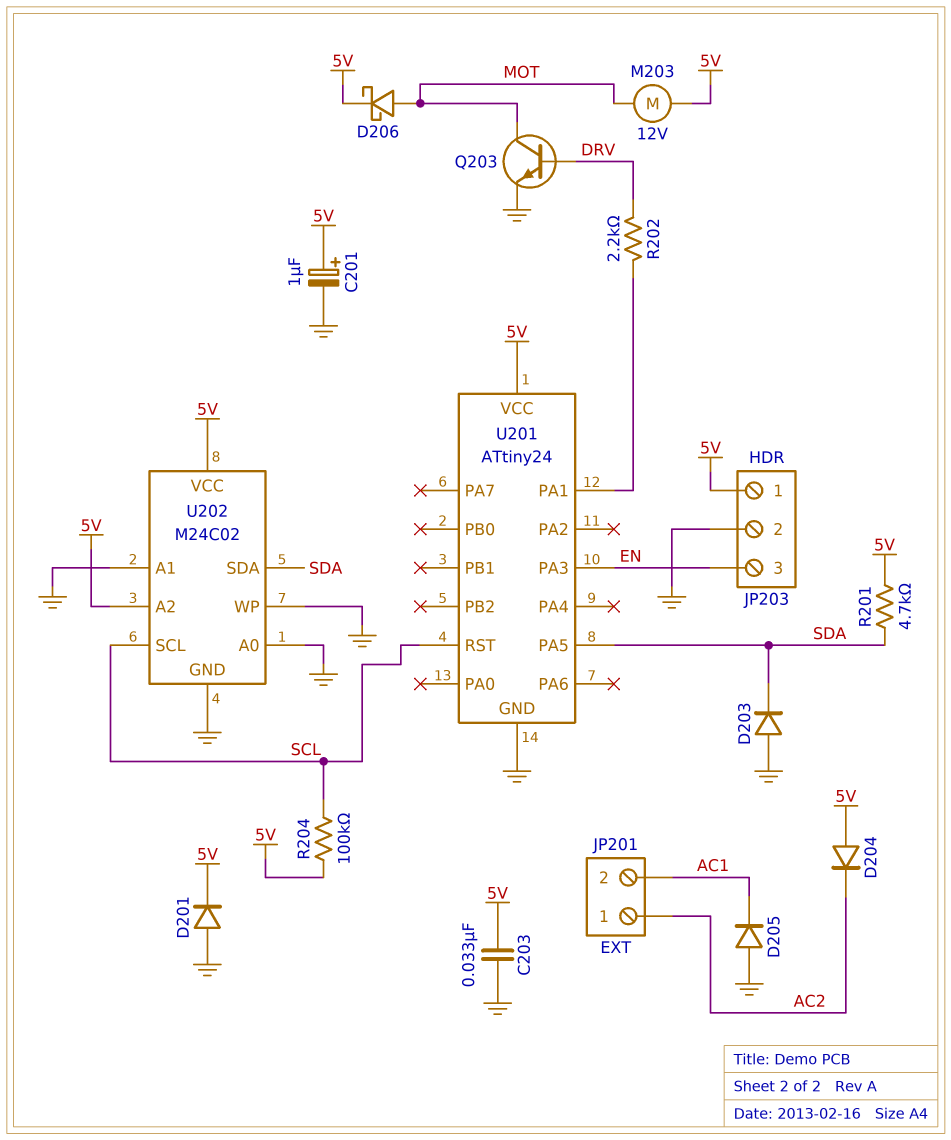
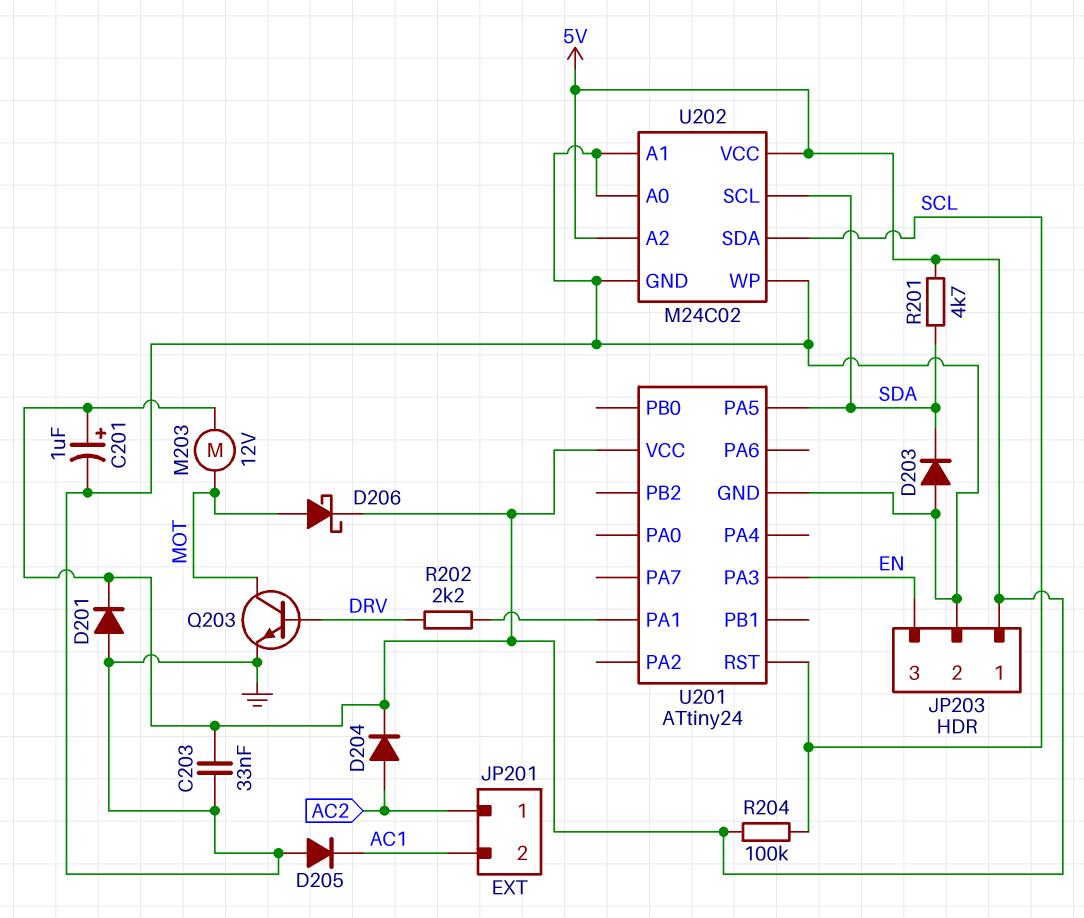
D204: diode (A 5V, K AC2) -> diode (A AC2, K 5V)
U202 pin SCL: SCL -> SDA
U202 pin SDA: SDA -> SCL

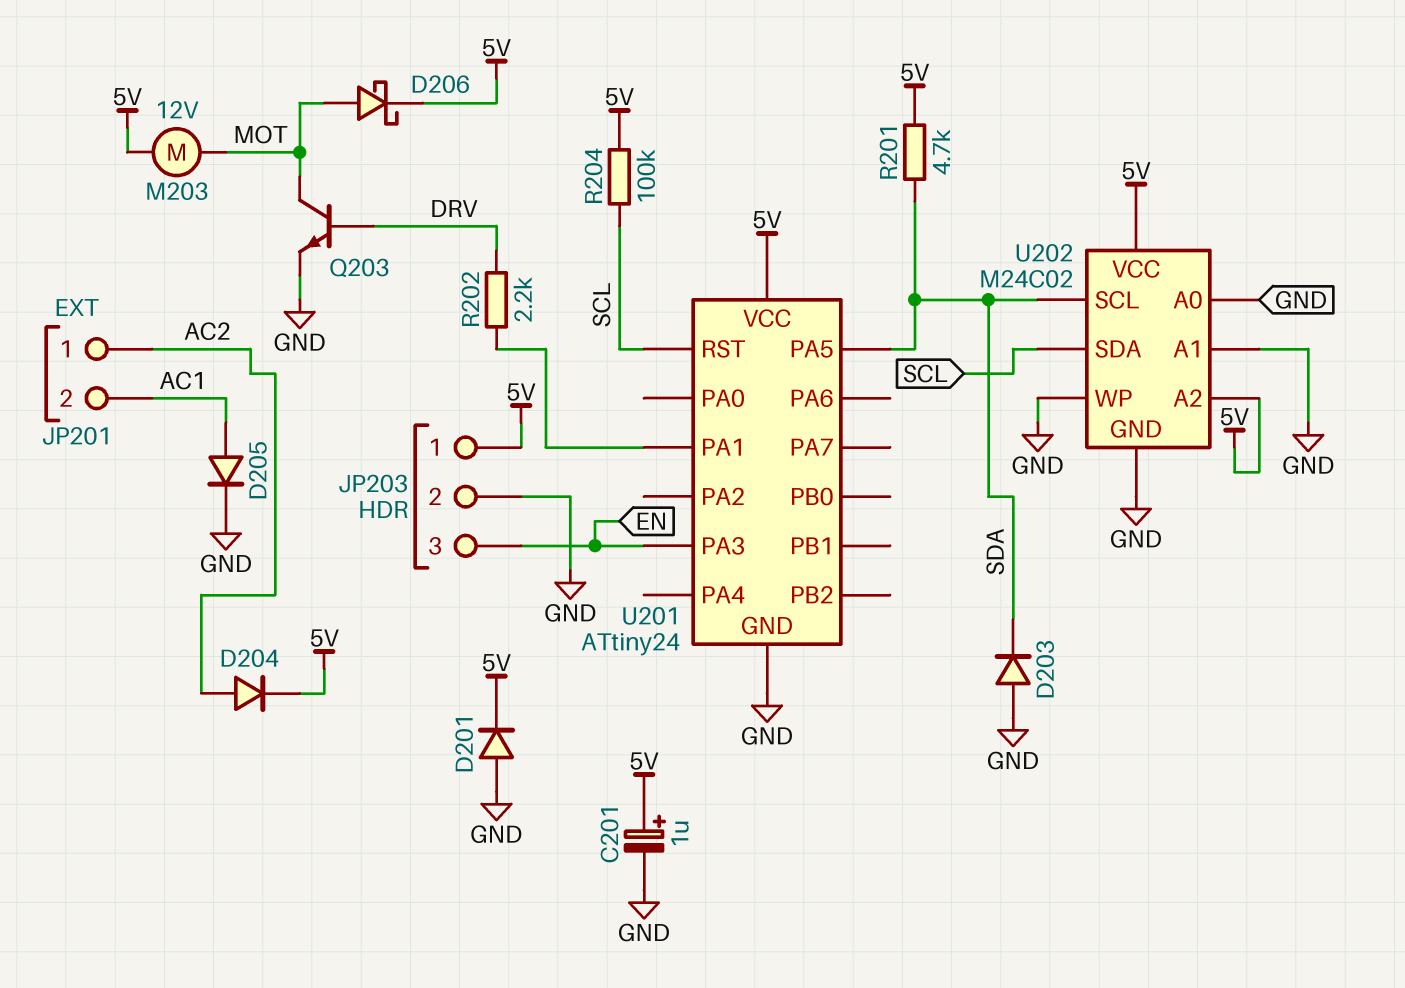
C203: 33nF (5V, GND) -> none
D205: diode (A GND, K AC1) -> diode (A AC1, K GND)

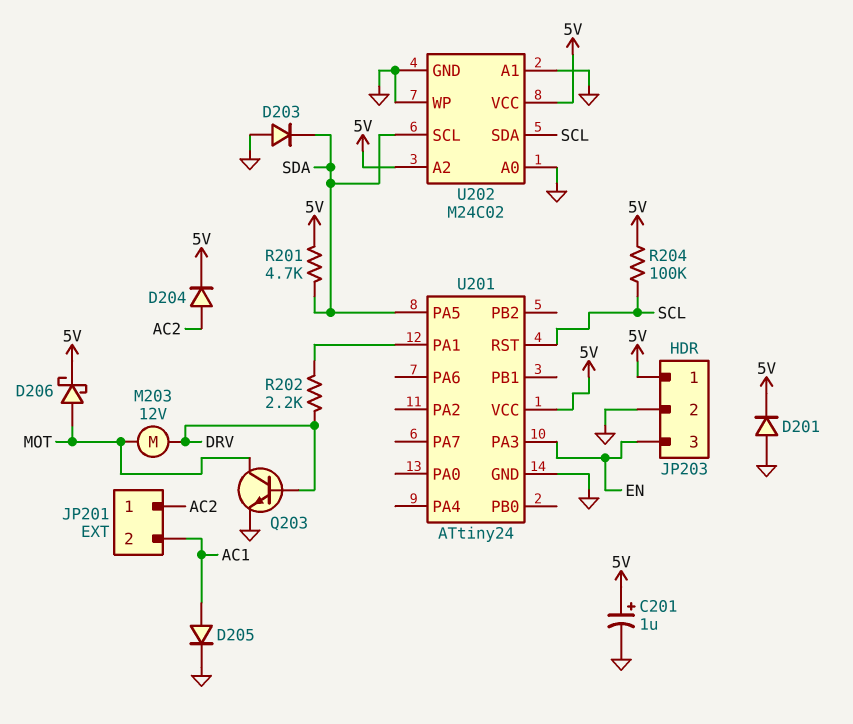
M203: motor 12V (5V, MOT) -> motor 12V (DRV, MOT)

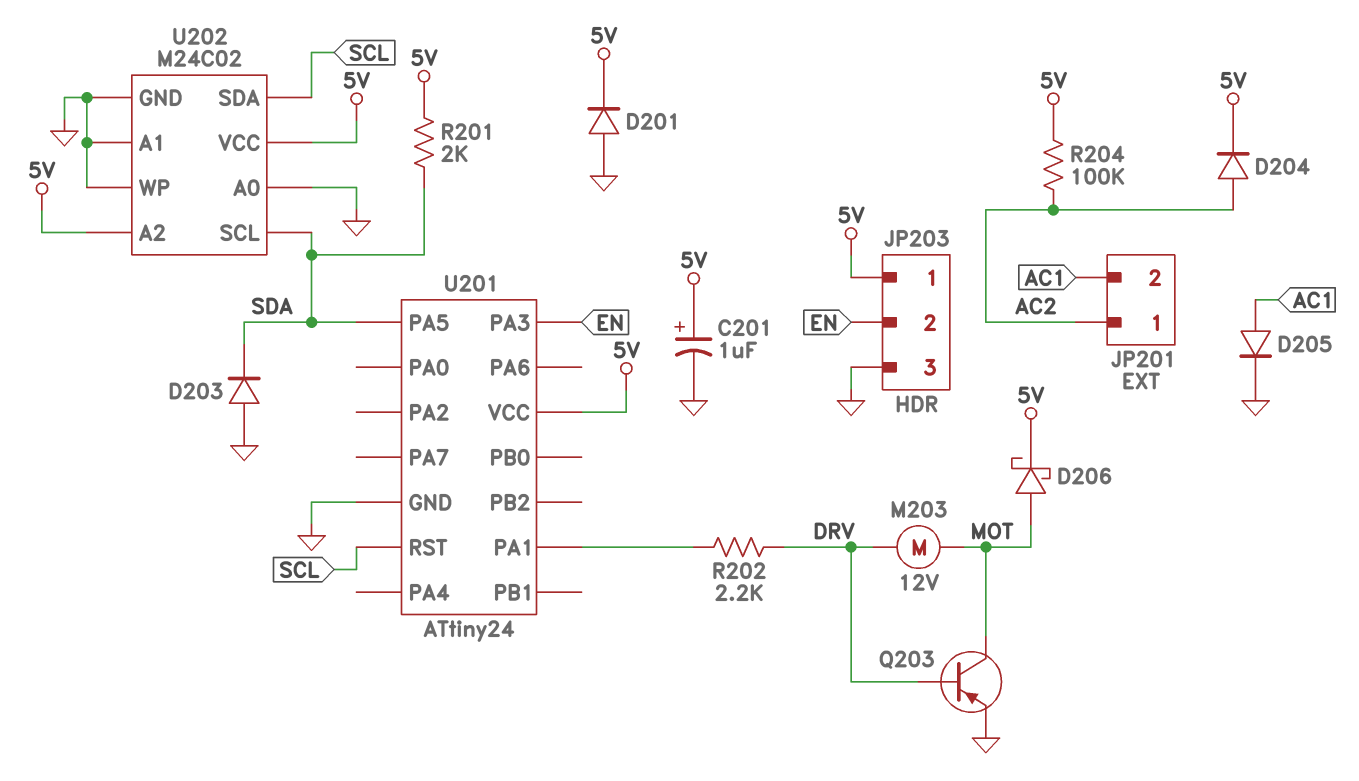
JP203 pin 2: GND -> EN
JP203 pin 3: EN -> GND
Q203: NPN (B DRV, C MOT, E GND) -> PNP (B DRV, C MOT, E GND)
R201: 4.7k (5V, SDA) -> 2k (5V, SDA)
R204: 100k (5V, SCL) -> 100k (5V, AC2)

